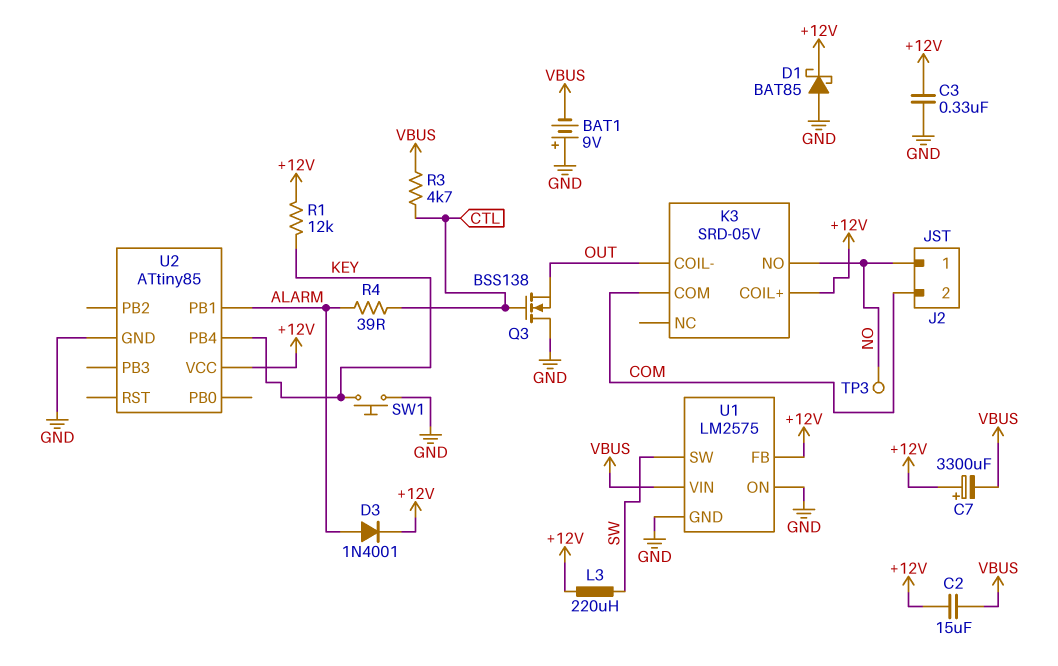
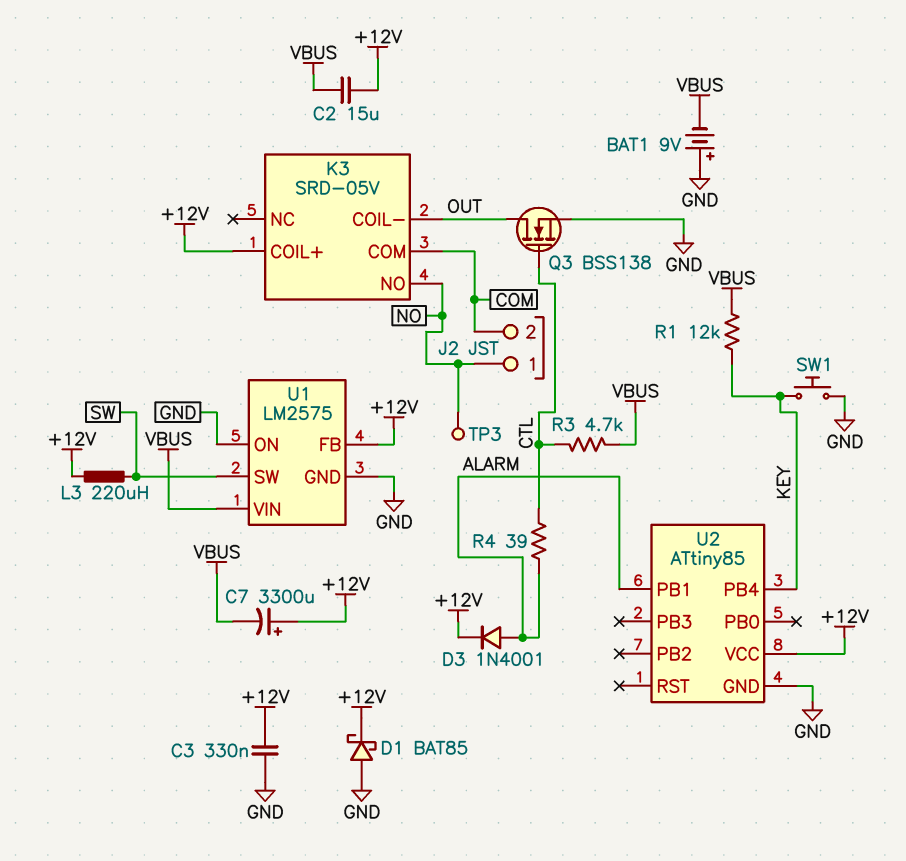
Q3: NMOS BSS138 (G CTL, D GND, S OUT) -> NMOS BSS138 (G CTL, D OUT, S GND)
R1: 12k (+12V, KEY) -> 12k (KEY, VBUS)

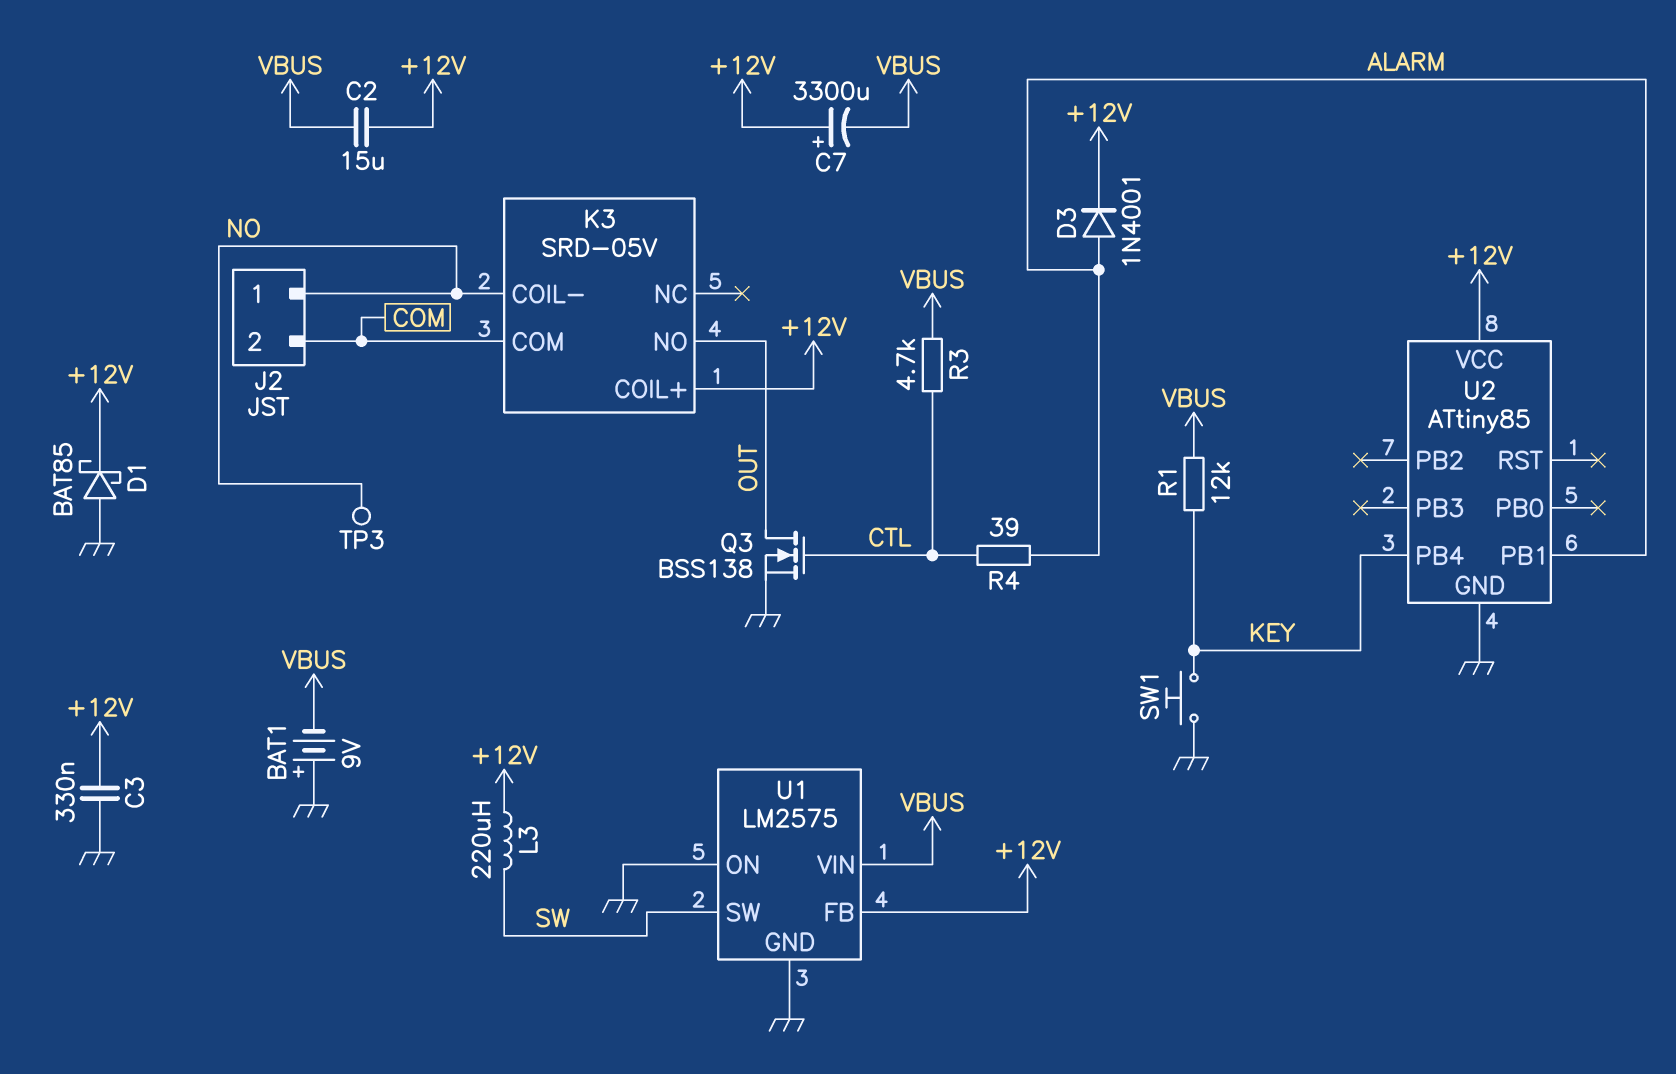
K3 pin COIL-: OUT -> NO
K3 pin NO: NO -> OUT

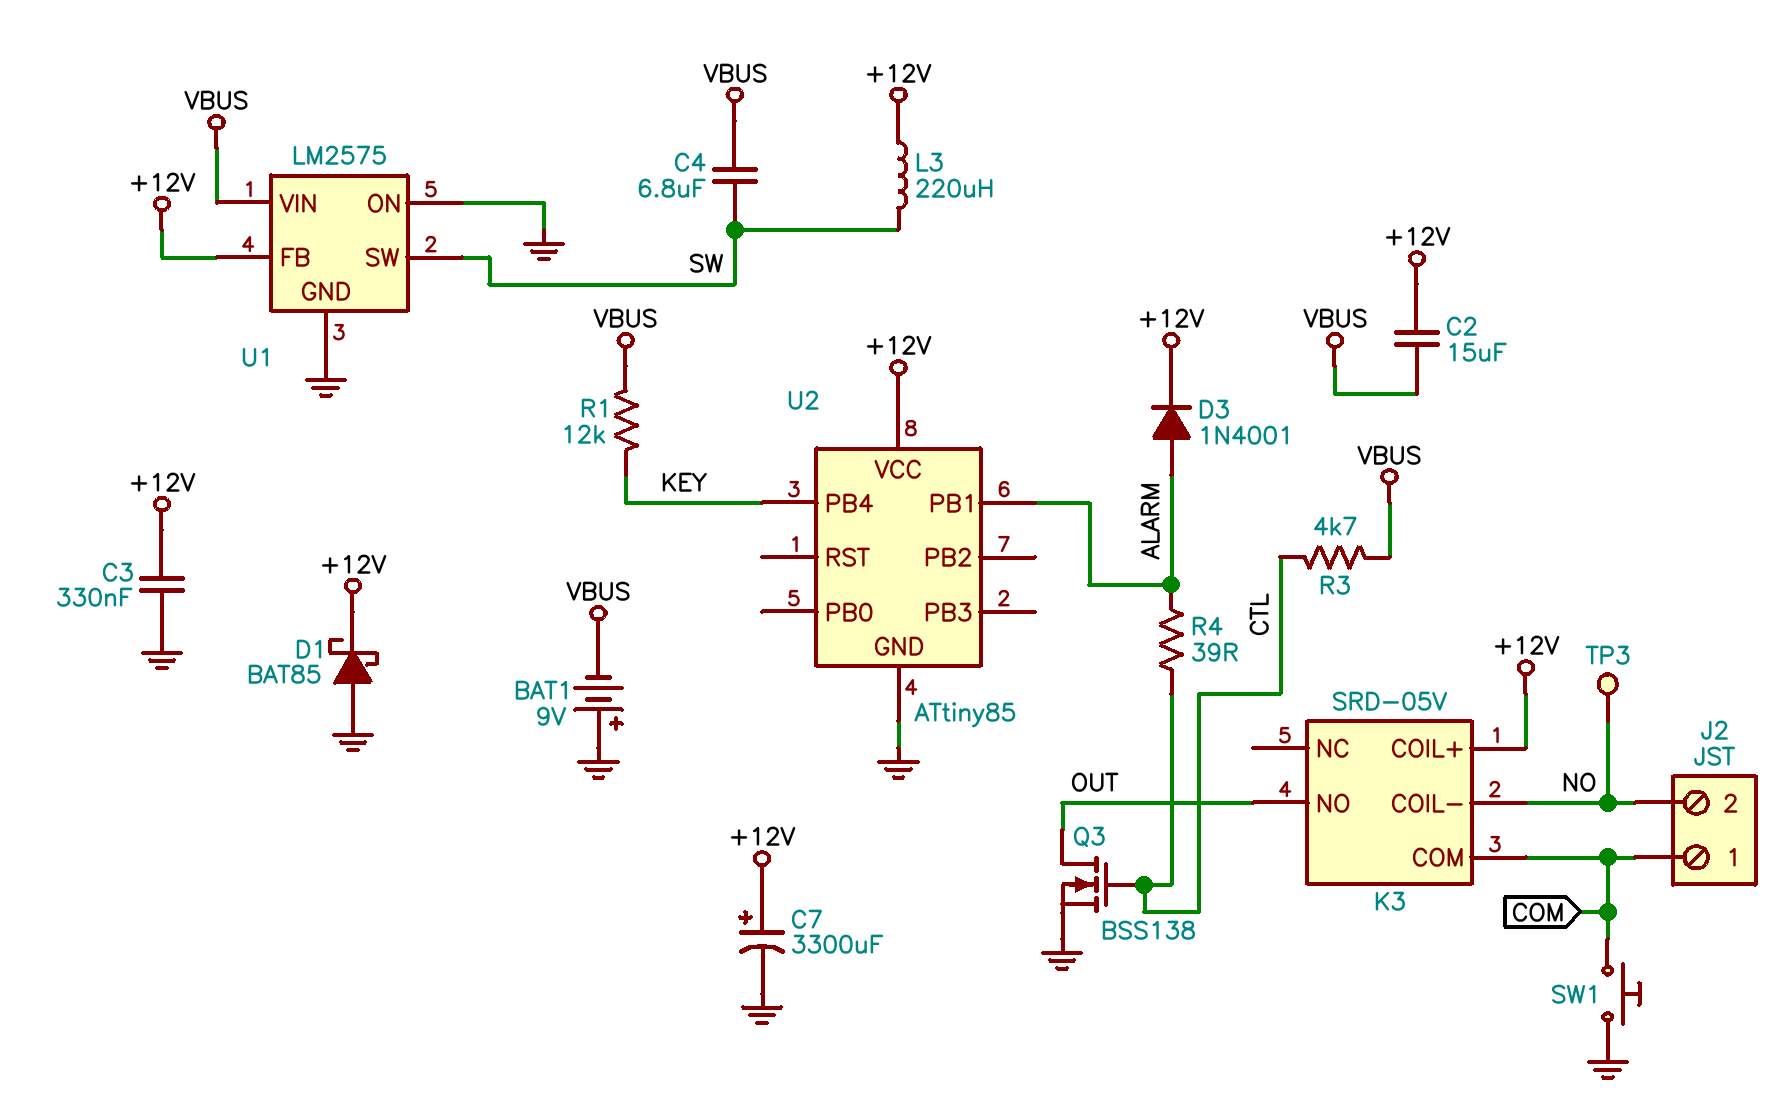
C4: none -> 6.8uF (SW, VBUS)
C7: 3300uF (plus +12V, minus VBUS) -> 3300uF (plus +12V, minus GND)
J2 pin 1: NO -> COM
J2 pin 2: COM -> NO
SW1: button (GND, KEY) -> button (COM, GND)

